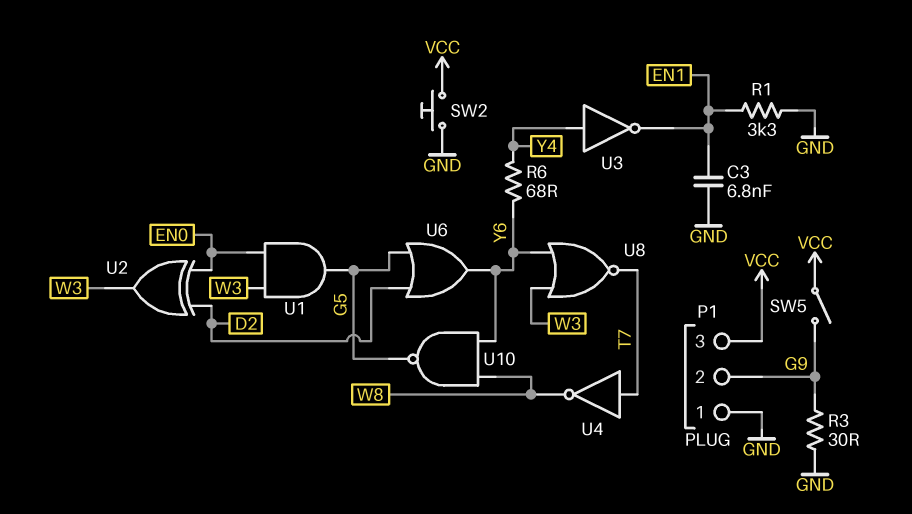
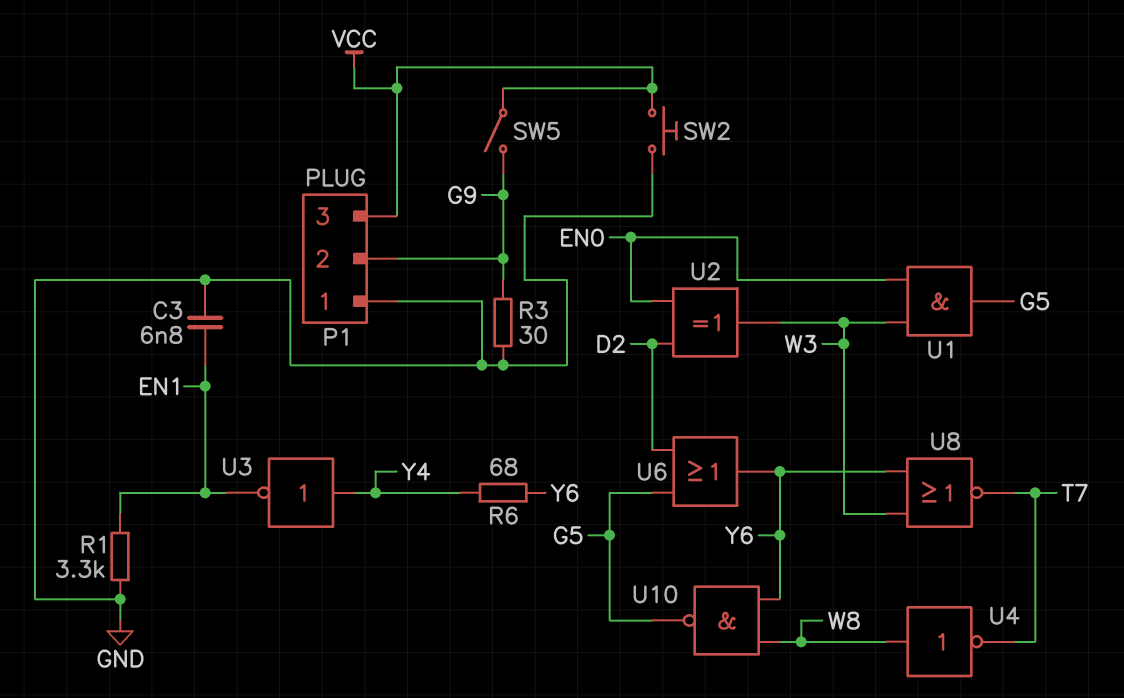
U4: NOT (in T7, out W8) -> NOT (in W8, out T7)

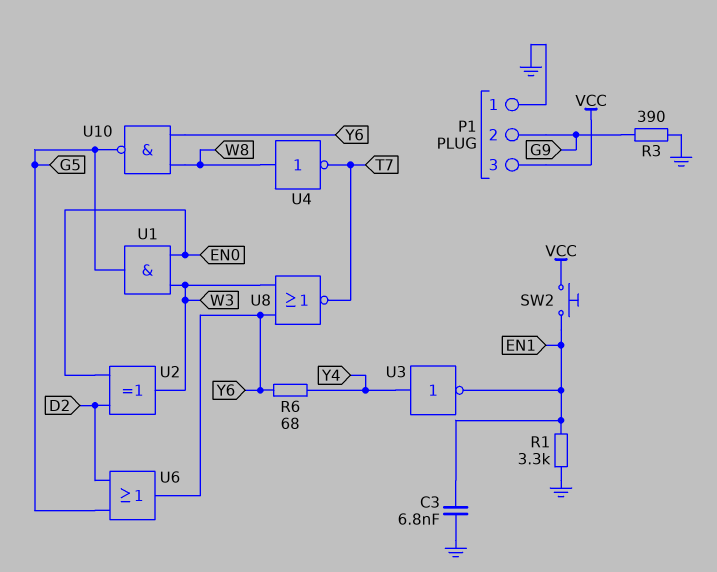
R3: 30 (G9, GND) -> 390 (G9, GND)
SW2: button (GND, VCC) -> button (EN1, VCC)
SW5: switch (G9, VCC) -> none

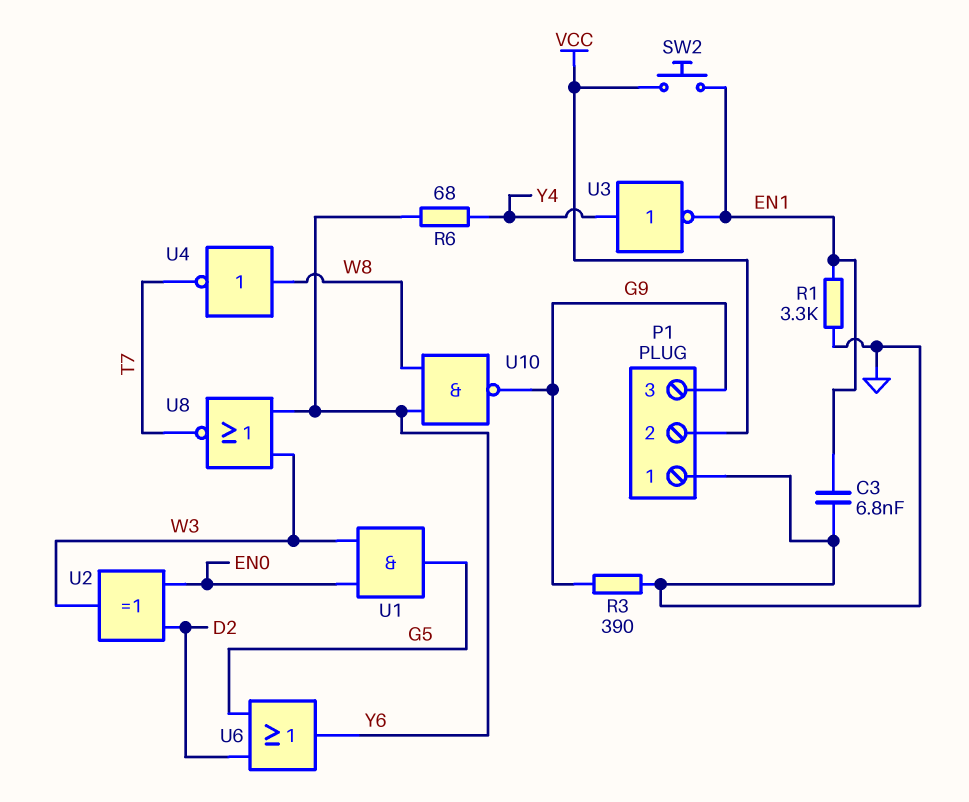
P1 pin 2: G9 -> VCC
P1 pin 3: VCC -> G9
U10: NAND (in W8, in Y6, out G5) -> NAND (in W8, in Y6, out G9)

